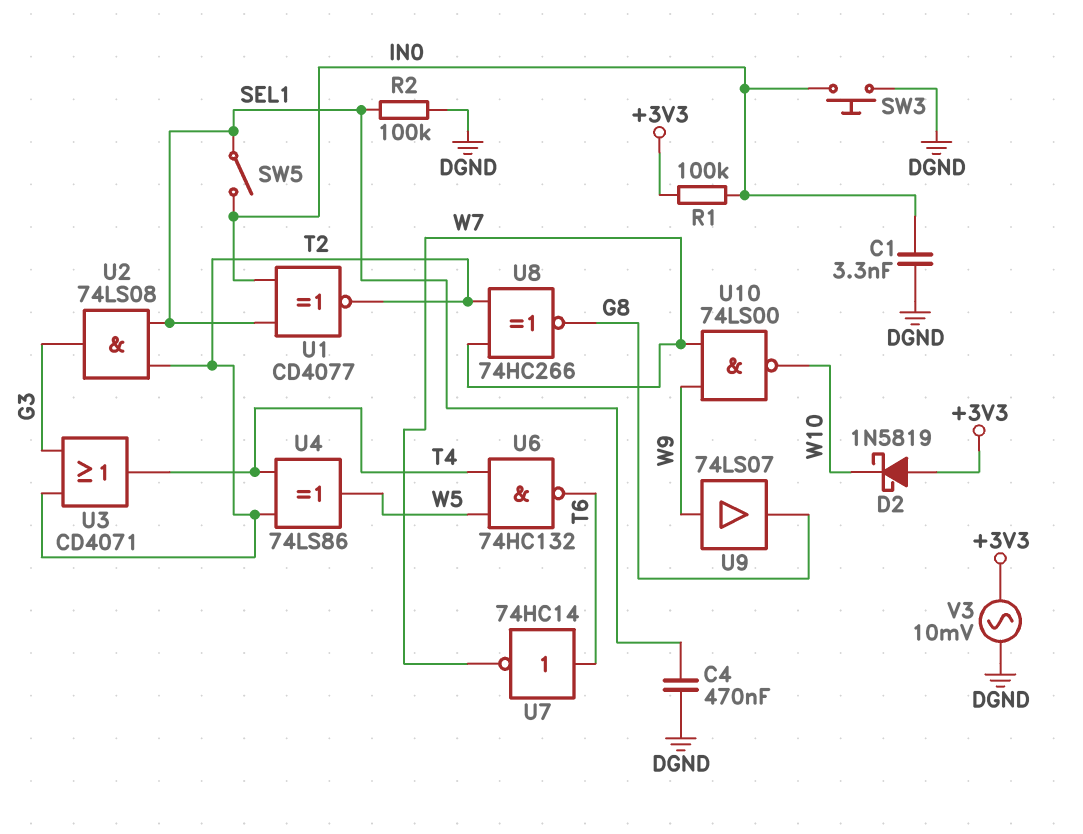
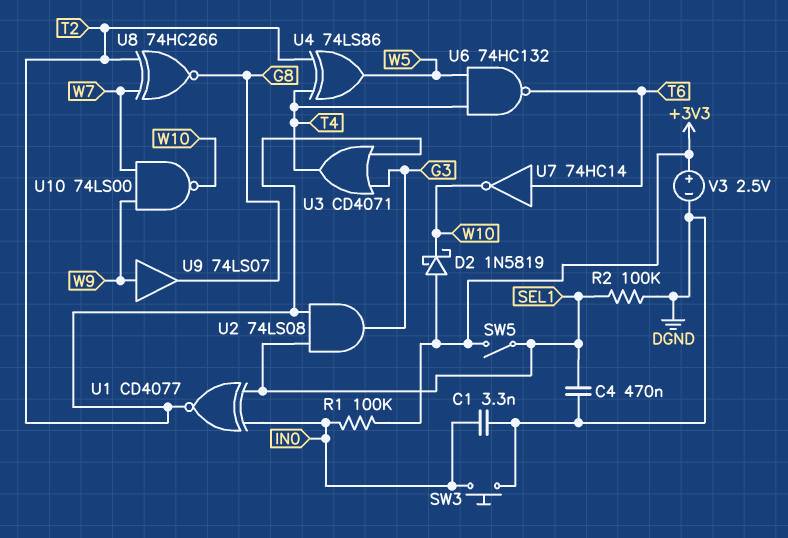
SW5: switch (IN0, SEL1) -> switch (+3V3, SEL1)
U7: NOT 74HC14 (in T6, out W7) -> NOT 74HC14 (in T6, out W10)
V3: AC 10mV (+3V3, DGND) -> 2.5V (plus +3V3, minus DGND)

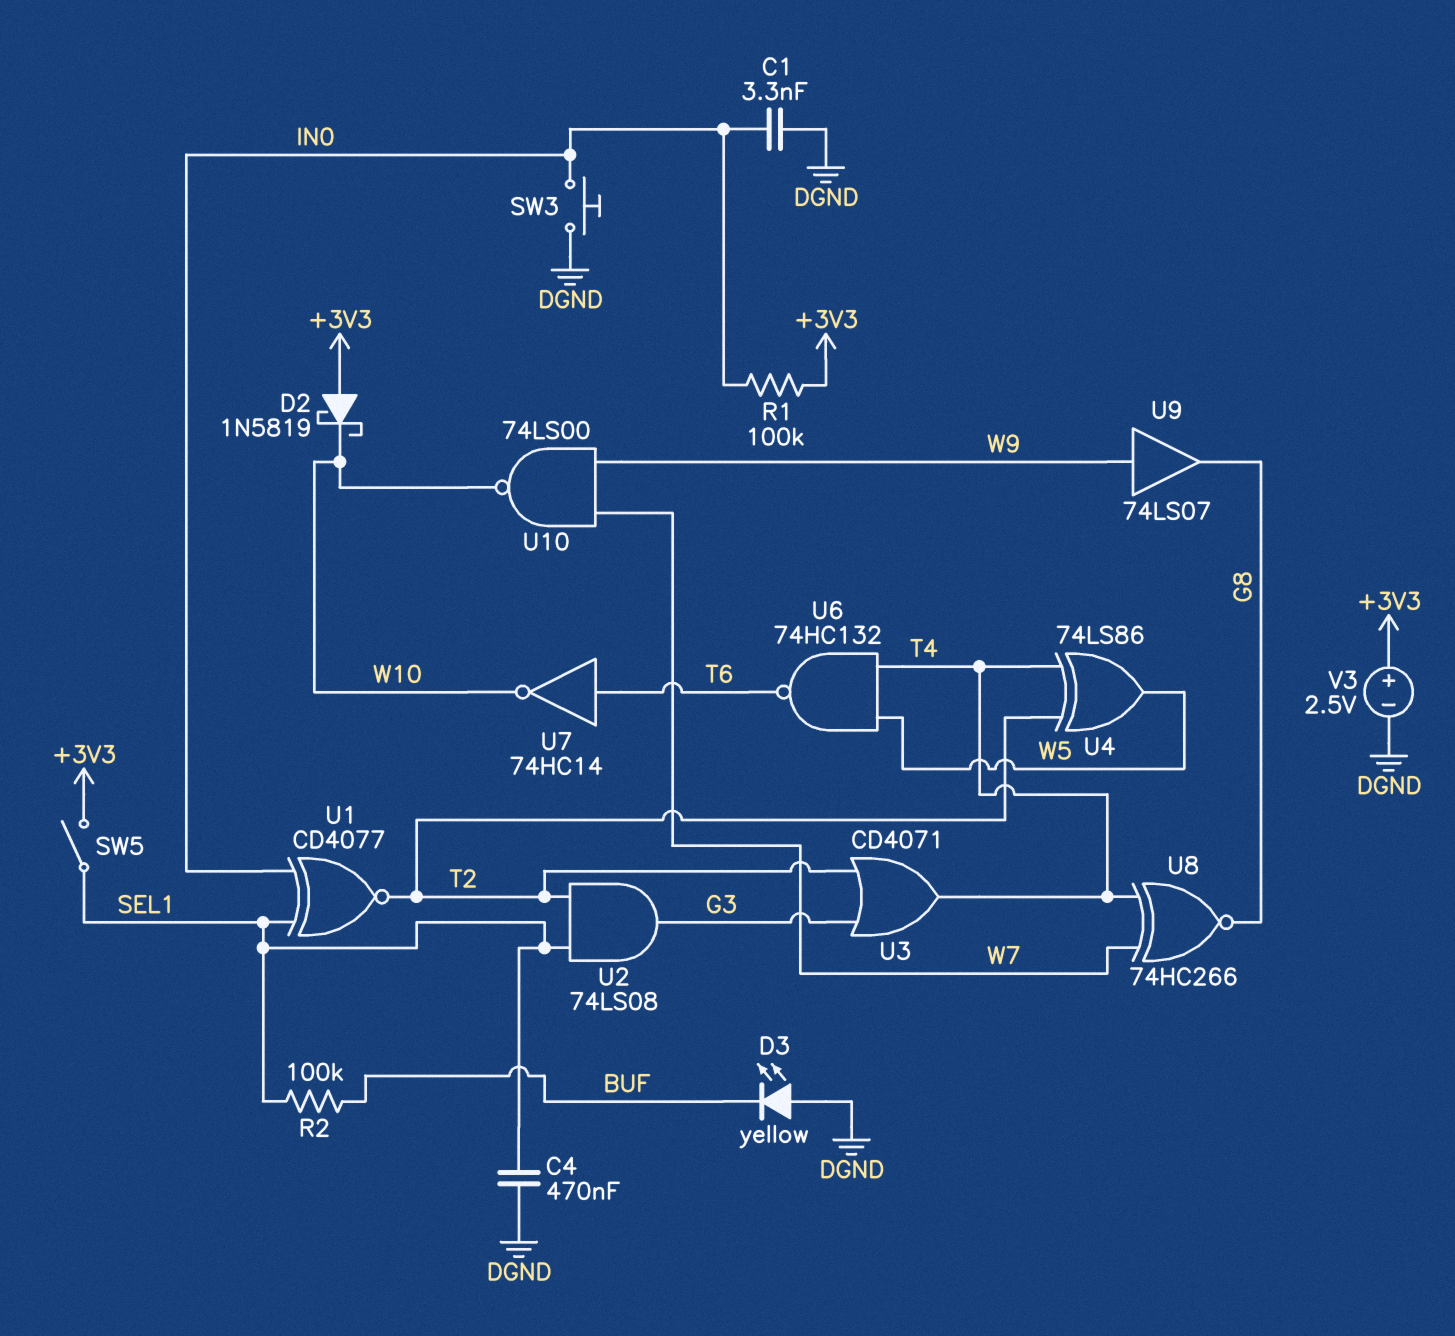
D3: none -> LED yellow (A DGND, K BUF)
R2: 100k (DGND, SEL1) -> 100k (BUF, SEL1)
U8: XNOR 74HC266 (in T2, in W7, out G8) -> XNOR 74HC266 (in T4, in W7, out G8)

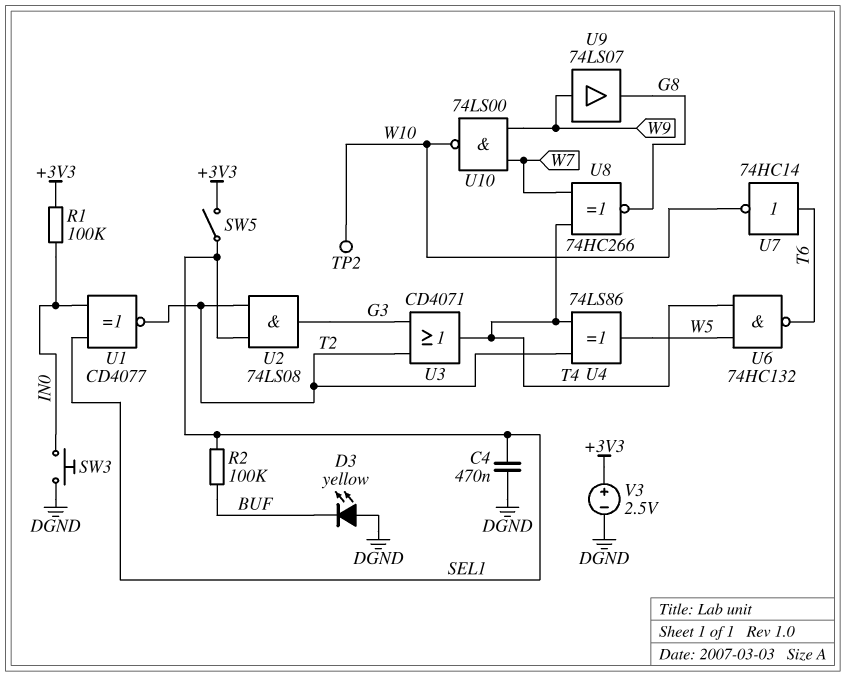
C1: 3.3nF (DGND, IN0) -> none
D2: schottky 1N5819 (A +3V3, K W10) -> none
TP2: none -> test point (W10)

